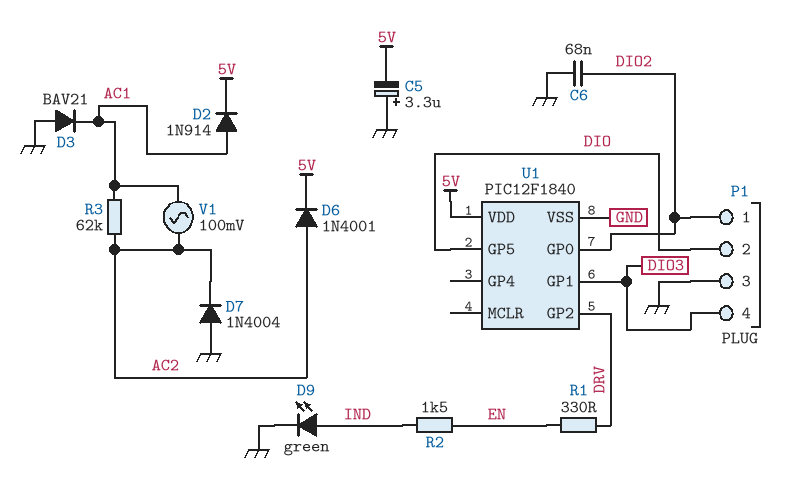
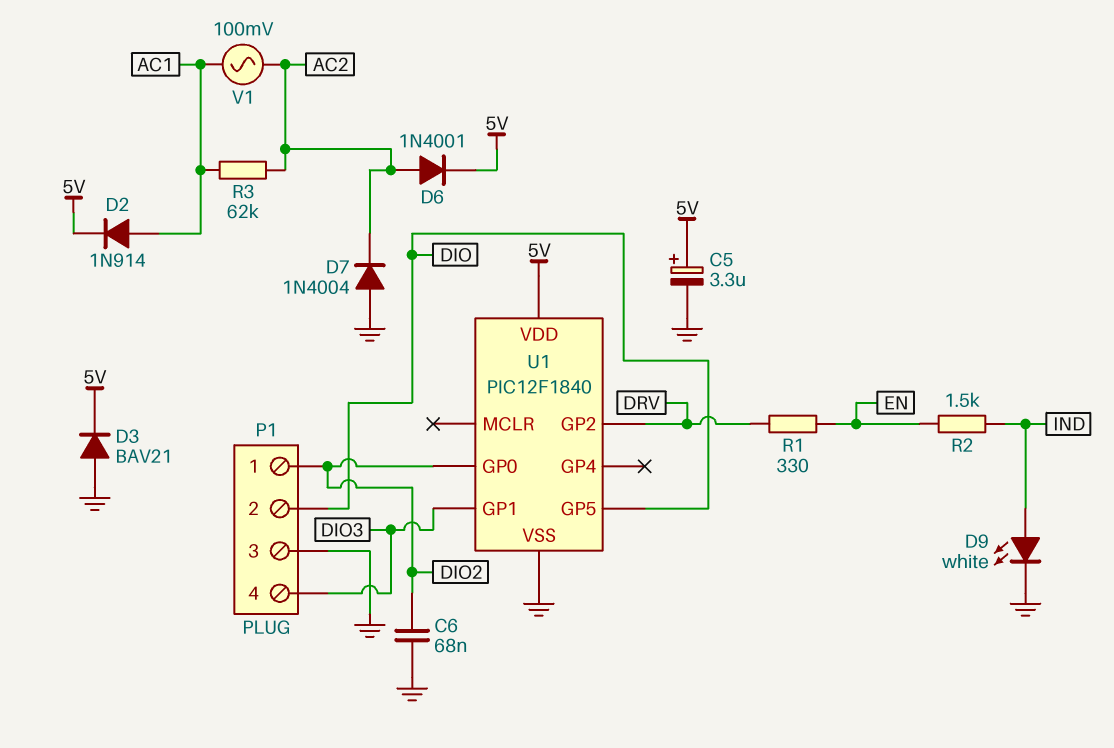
C5: 3.3uF (plus GND, minus 5V) -> 3.3uF (plus 5V, minus GND)
D3: diode BAV21 (A GND, K AC1) -> diode BAV21 (A GND, K 5V)
D9: LED green (A IND, K GND) -> LED white (A IND, K GND)

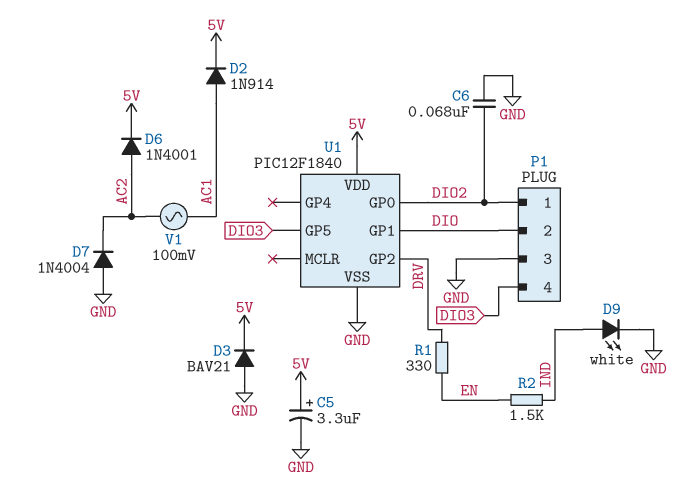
R3: 62k (AC1, AC2) -> none
U1 pin GP1: DIO3 -> DIO
U1 pin GP5: DIO -> DIO3

